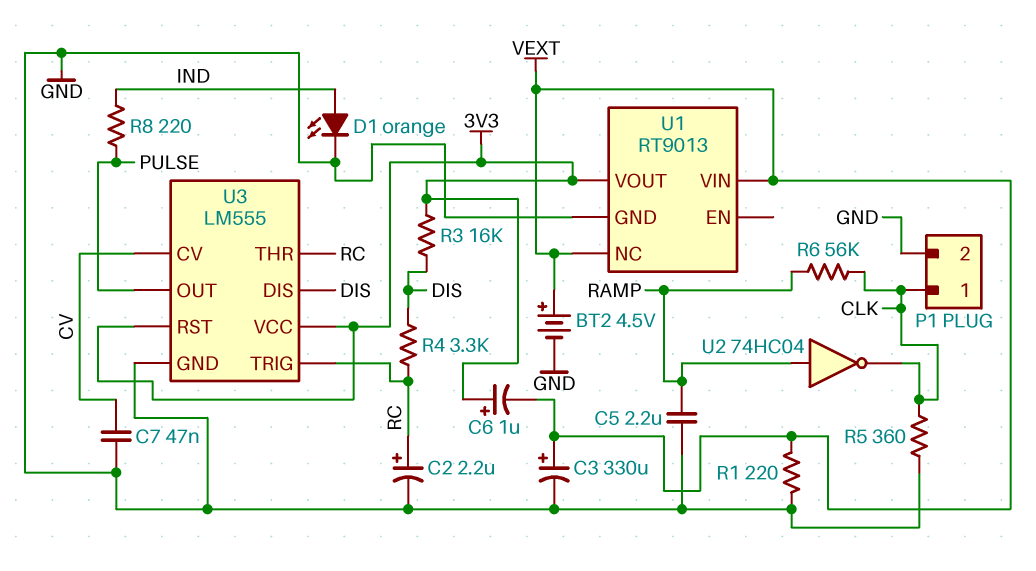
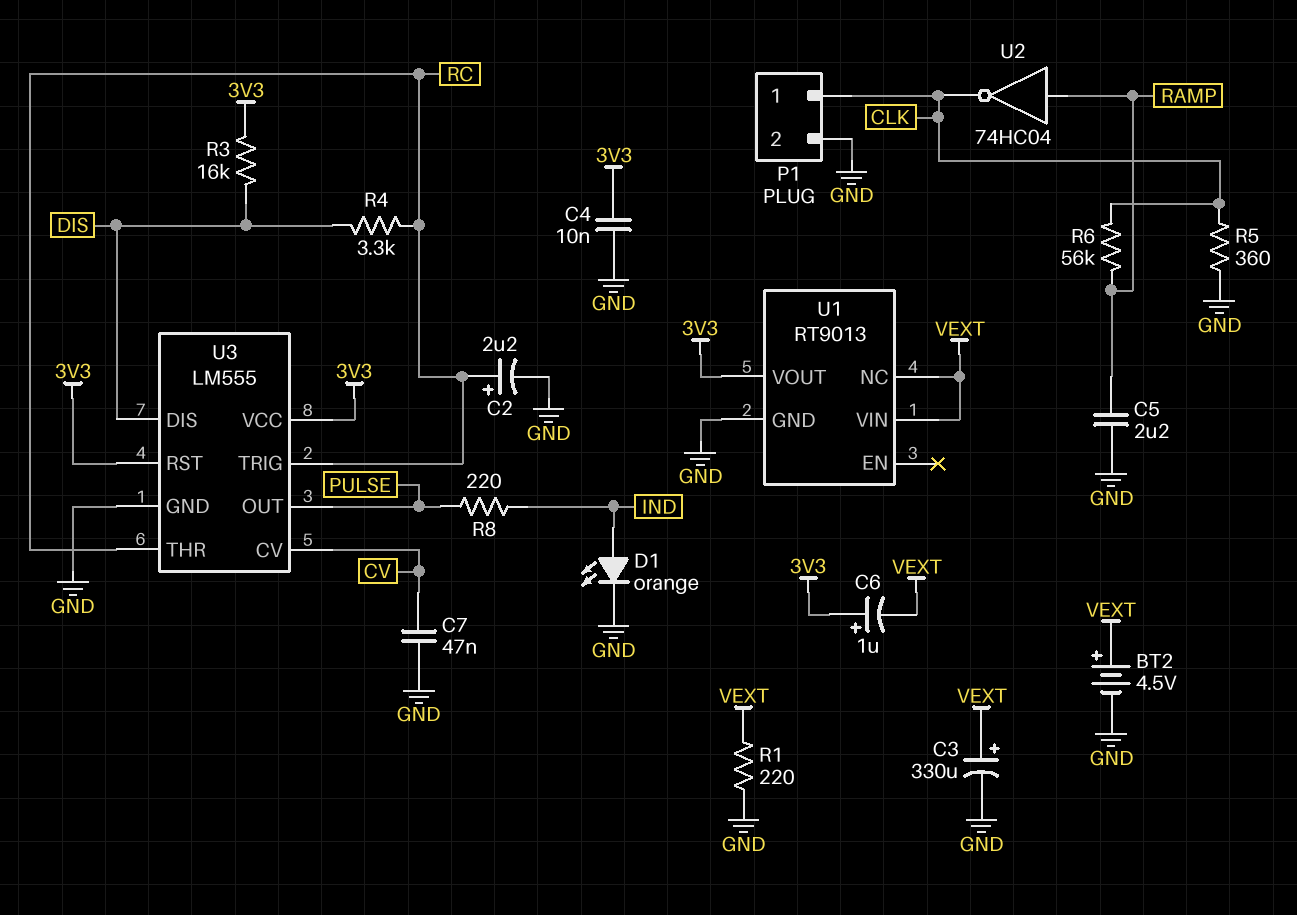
C4: none -> 10nF (3V3, GND)

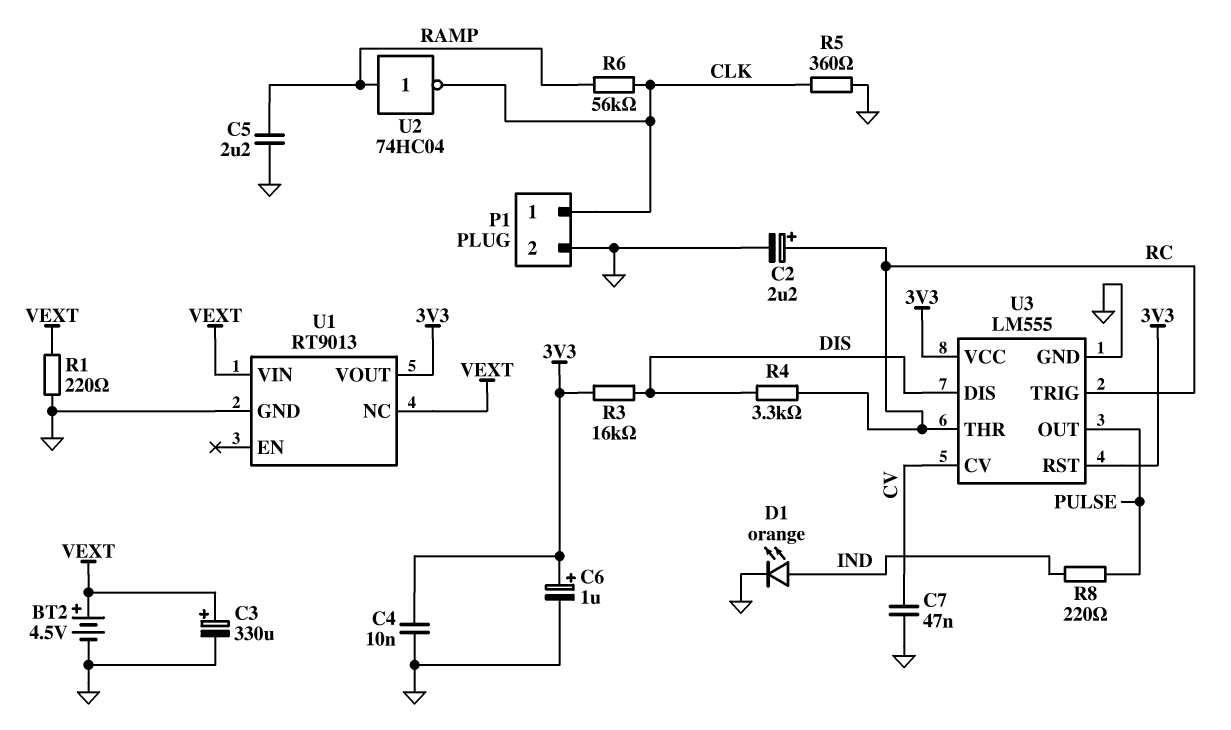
C6: 1uF (plus 3V3, minus VEXT) -> 1uF (plus 3V3, minus GND)

